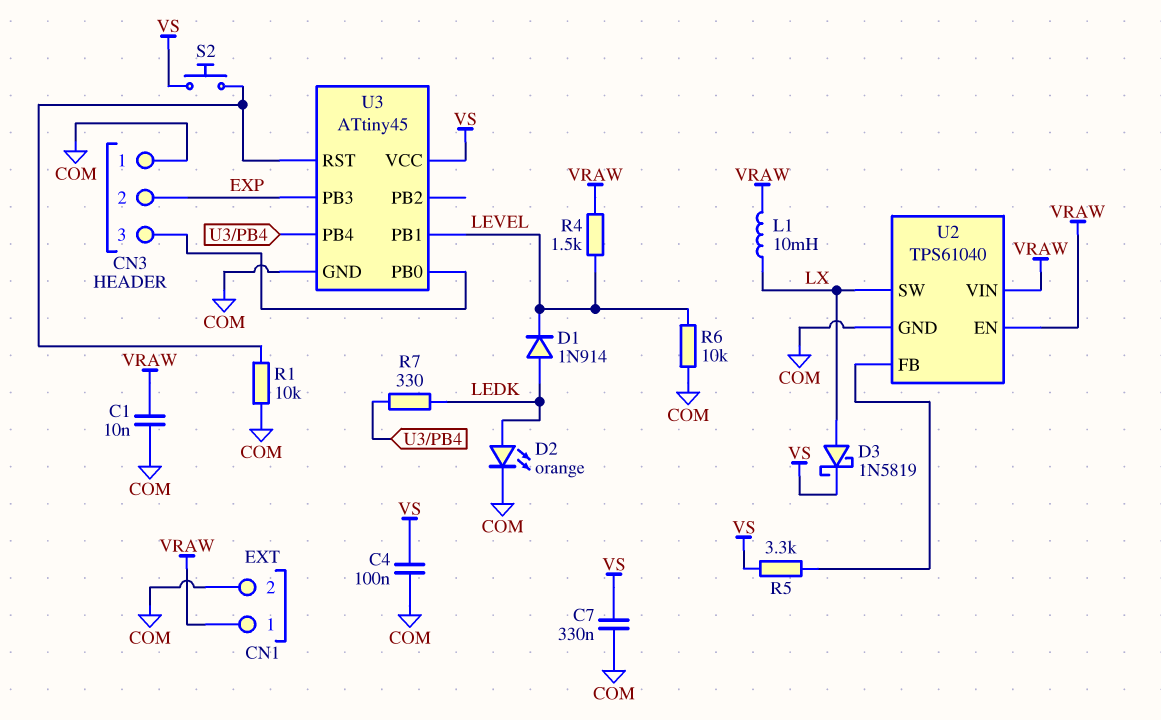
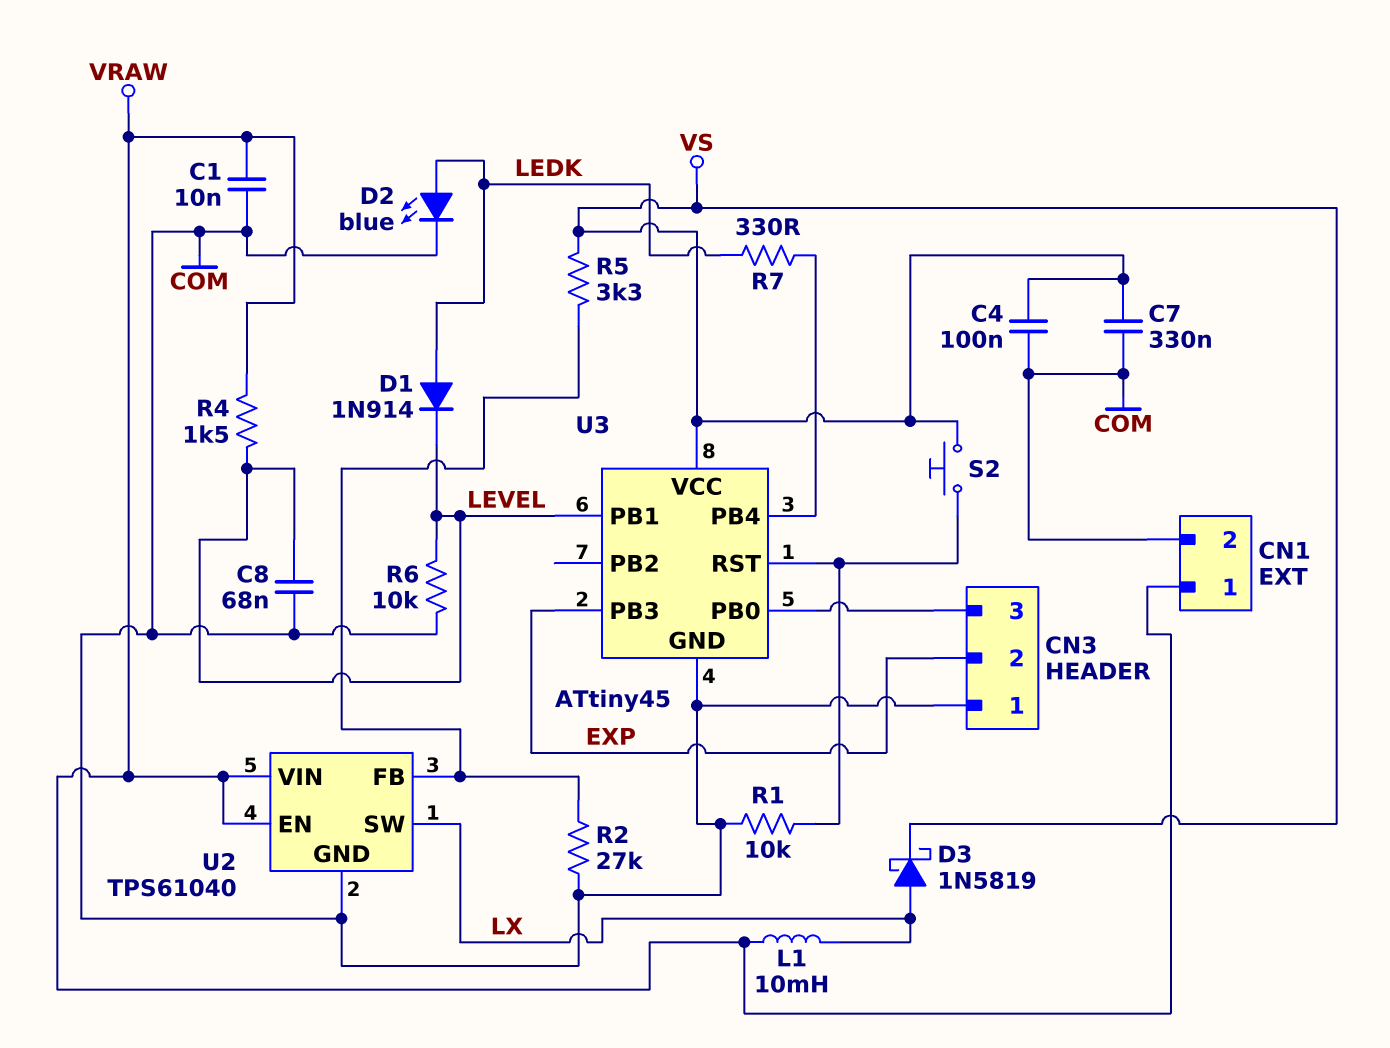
C8: none -> 68nF (COM, LEVEL)
D2: LED orange (A LEDK, K COM) -> LED blue (A LEDK, K COM)
R2: none -> 27k (COM, U2/FB)

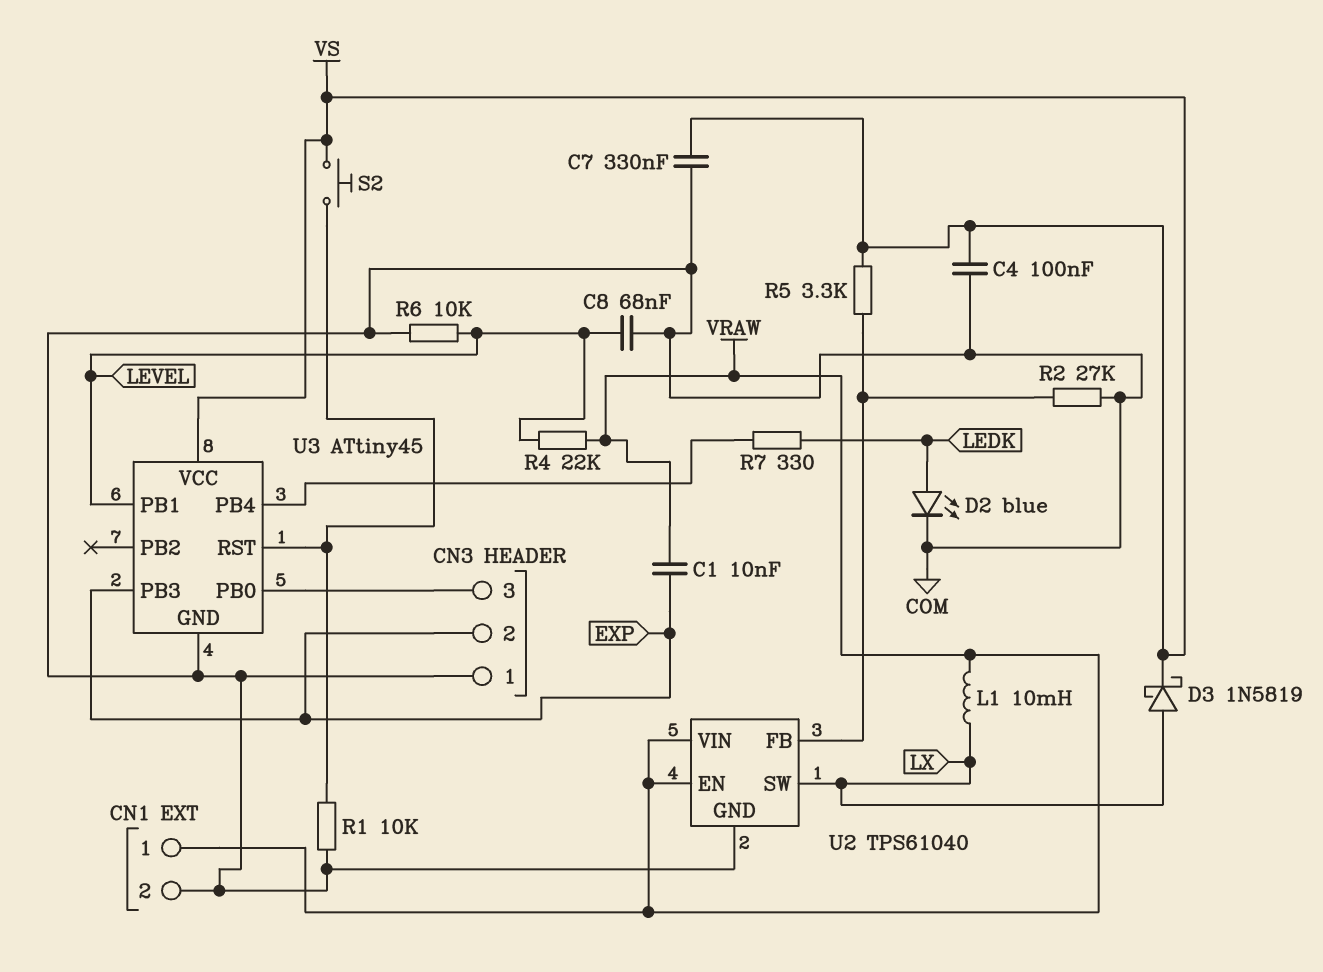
C1: 10nF (COM, VRAW) -> 10nF (EXP, VRAW)
D1: diode 1N914 (A LEDK, K LEVEL) -> none
R4: 1.5k (LEVEL, VRAW) -> 22k (LEVEL, VRAW)

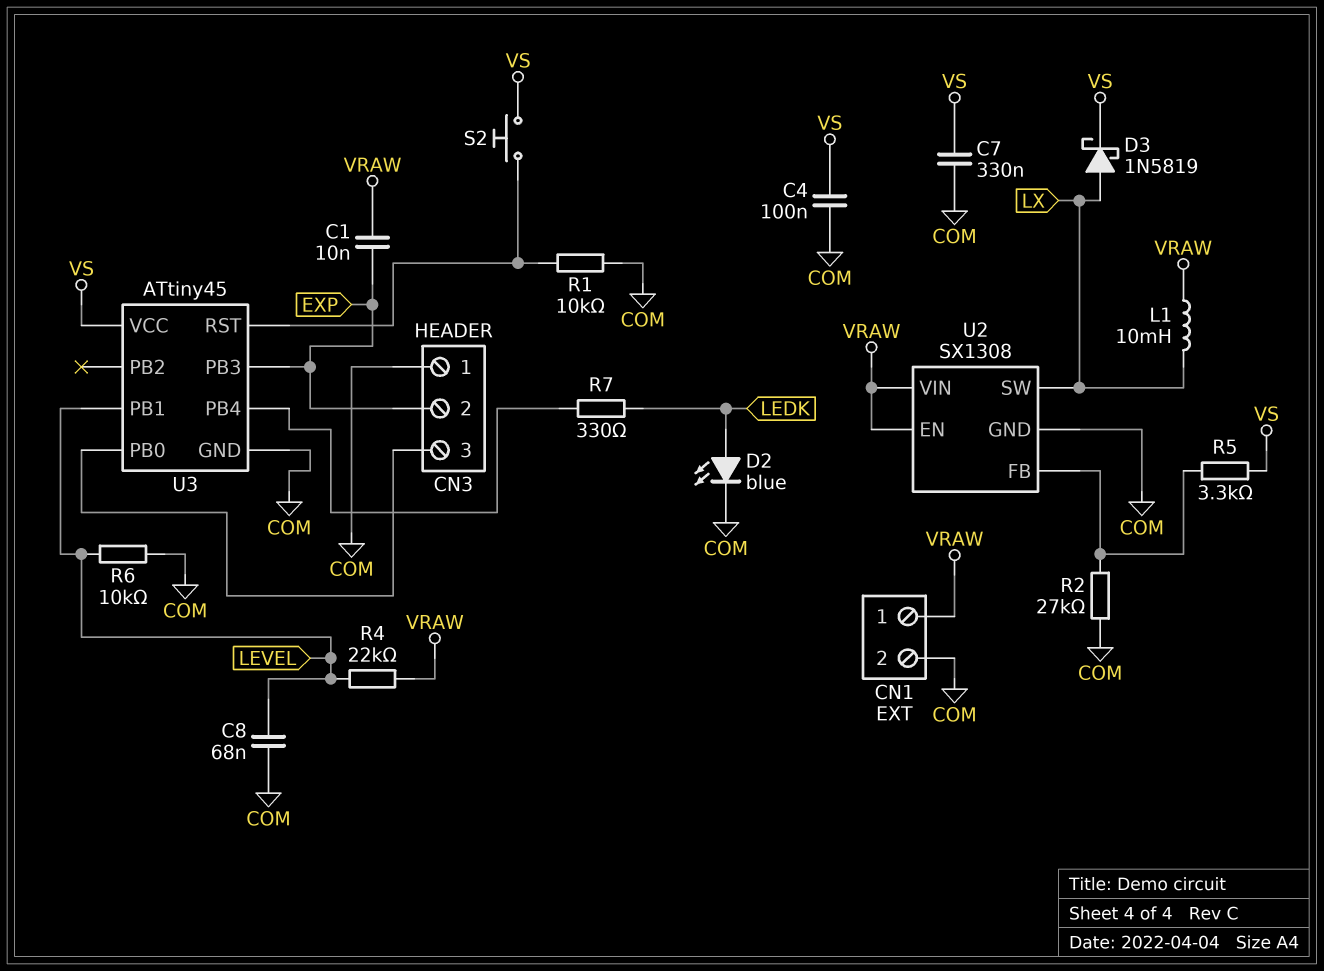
U2: TPS61040 -> SX1308

